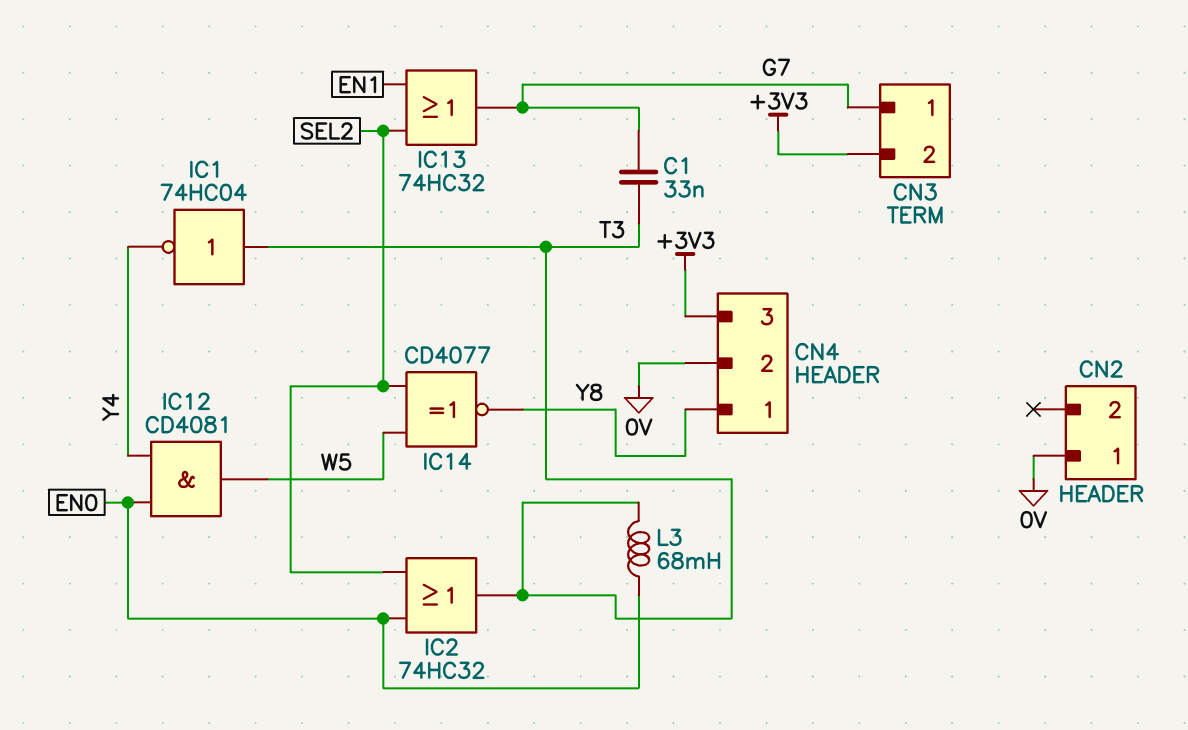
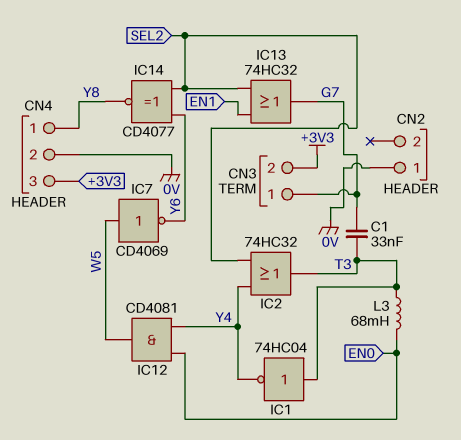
IC2: OR 74HC32 (in EN0, in SEL2, out T3) -> OR 74HC32 (in SEL2, in Y4, out T3)
IC7: none -> NOT CD4069 (in W5, out Y6)
IC14: XNOR CD4077 (in SEL2, in W5, out Y8) -> XNOR CD4077 (in SEL2, in Y6, out Y8)

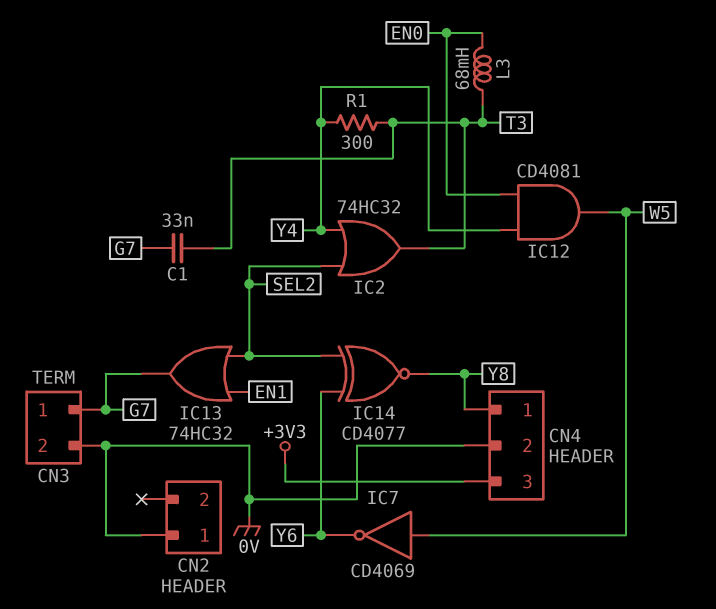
CN3 pin 2: +3V3 -> 0V
IC1: NOT 74HC04 (in T3, out Y4) -> none
R1: none -> 300 (T3, Y4)

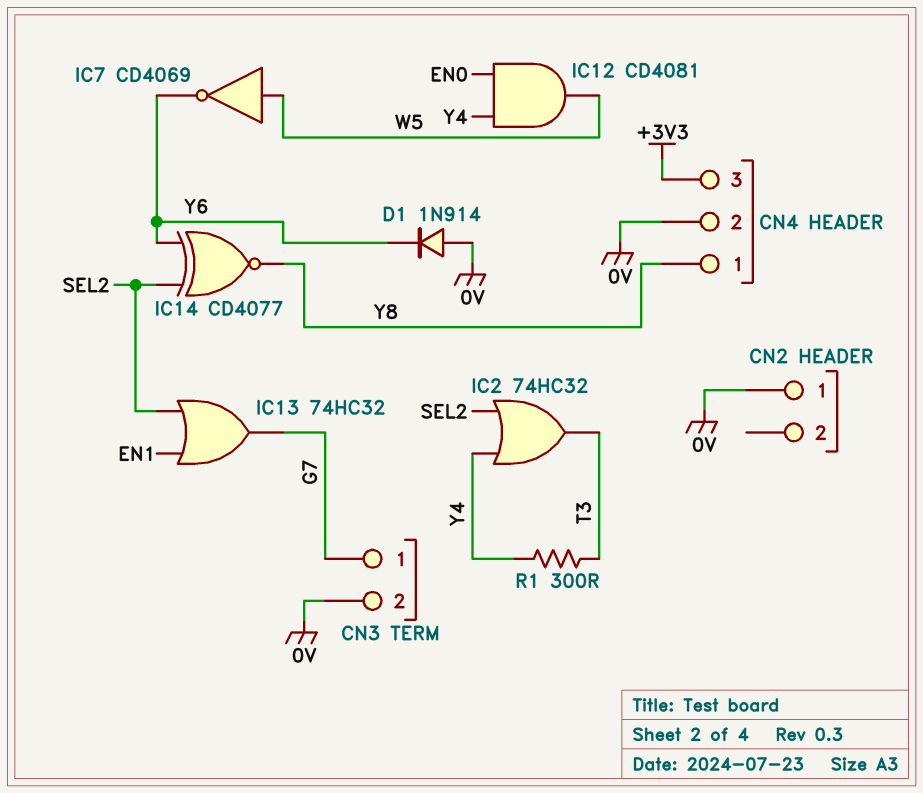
C1: 33nF (G7, T3) -> none
D1: none -> diode 1N914 (A 0V, K Y6)
L3: 68mH (EN0, T3) -> none

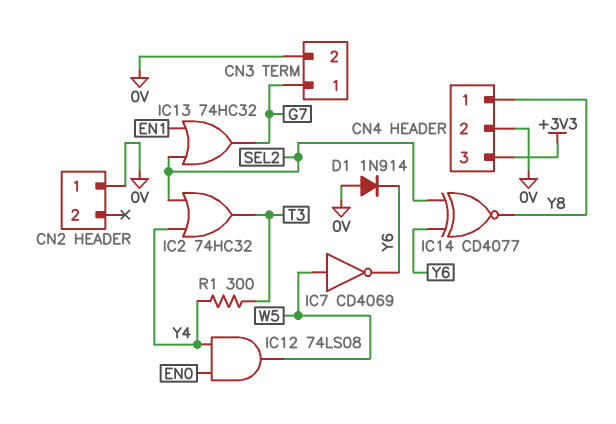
IC12: AND CD4081 (in EN0, in Y4, out W5) -> AND 74LS08 (in EN0, in Y4, out W5)

